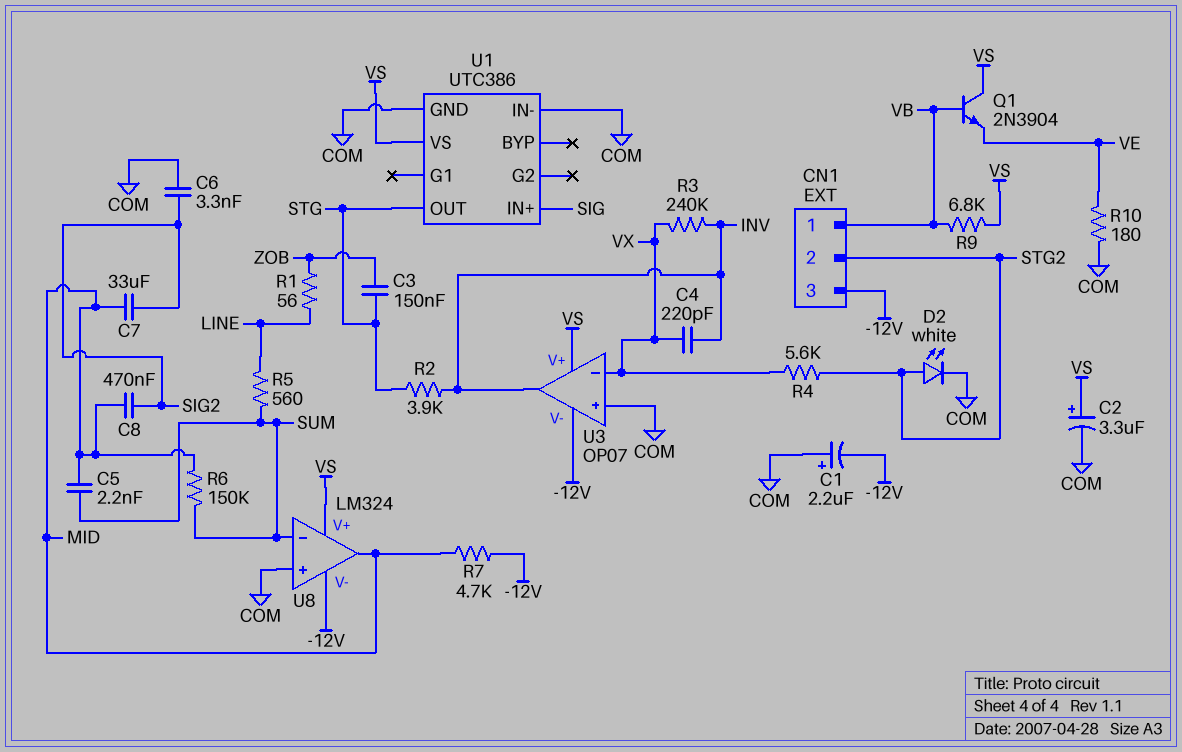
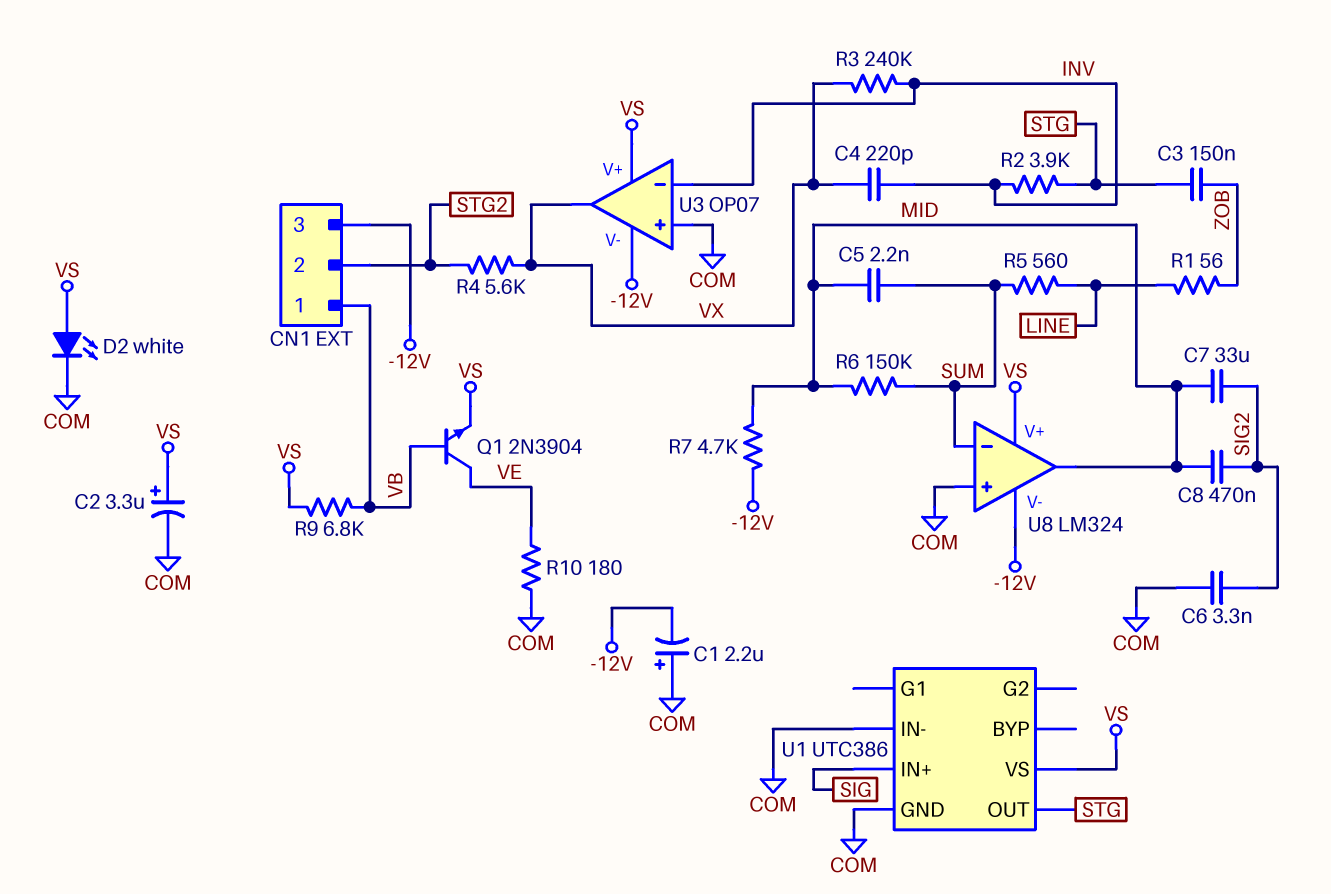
D2: LED white (A STG2, K COM) -> LED white (A VS, K COM)
Q1: NPN 2N3904 (B VB, C VS, E VE) -> NPN 2N3904 (B VB, C VE, E VS)
U3 pin in-: VX -> INV
U3 pin out: INV -> VX

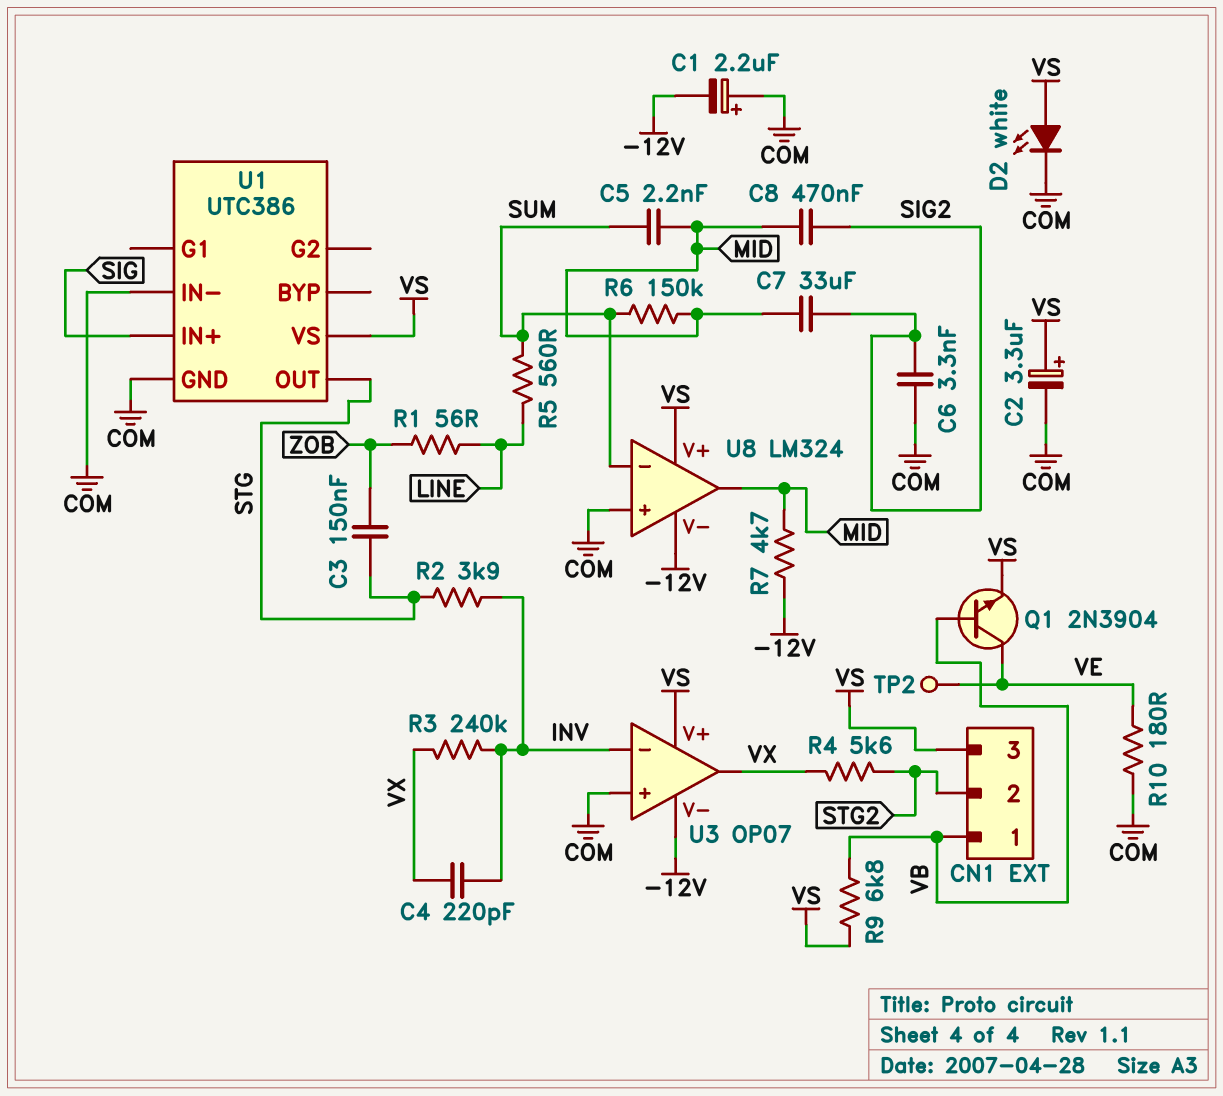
CN1 pin 3: -12V -> VS
TP2: none -> test point (VE)

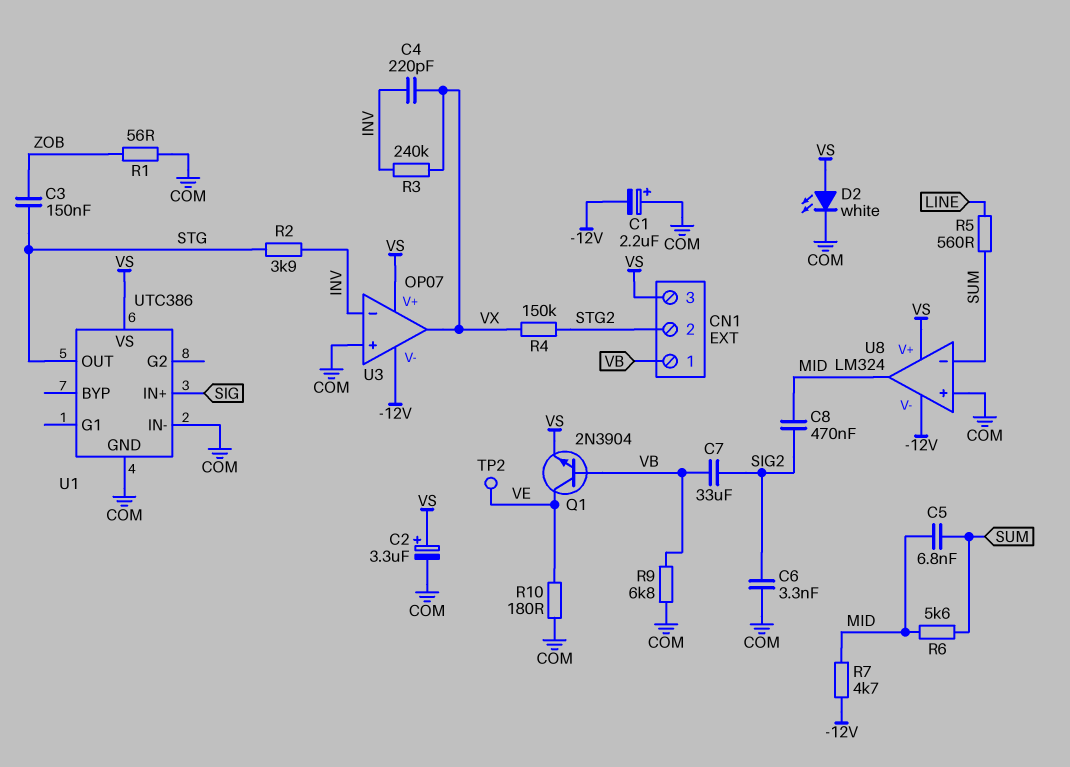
C5: 2.2nF (MID, SUM) -> 6.8nF (MID, SUM)
C7: 33uF (MID, SIG2) -> 33uF (SIG2, VB)
R1: 56 (LINE, ZOB) -> 56 (COM, ZOB)
R4: 5.6k (STG2, VX) -> 150k (STG2, VX)
R6: 150k (MID, SUM) -> 5.6k (MID, SUM)
R9: 6.8k (VB, VS) -> 6.8k (COM, VB)

